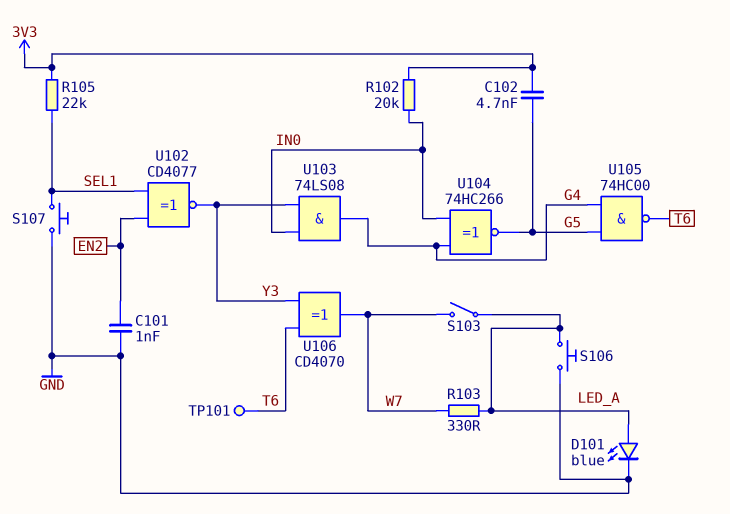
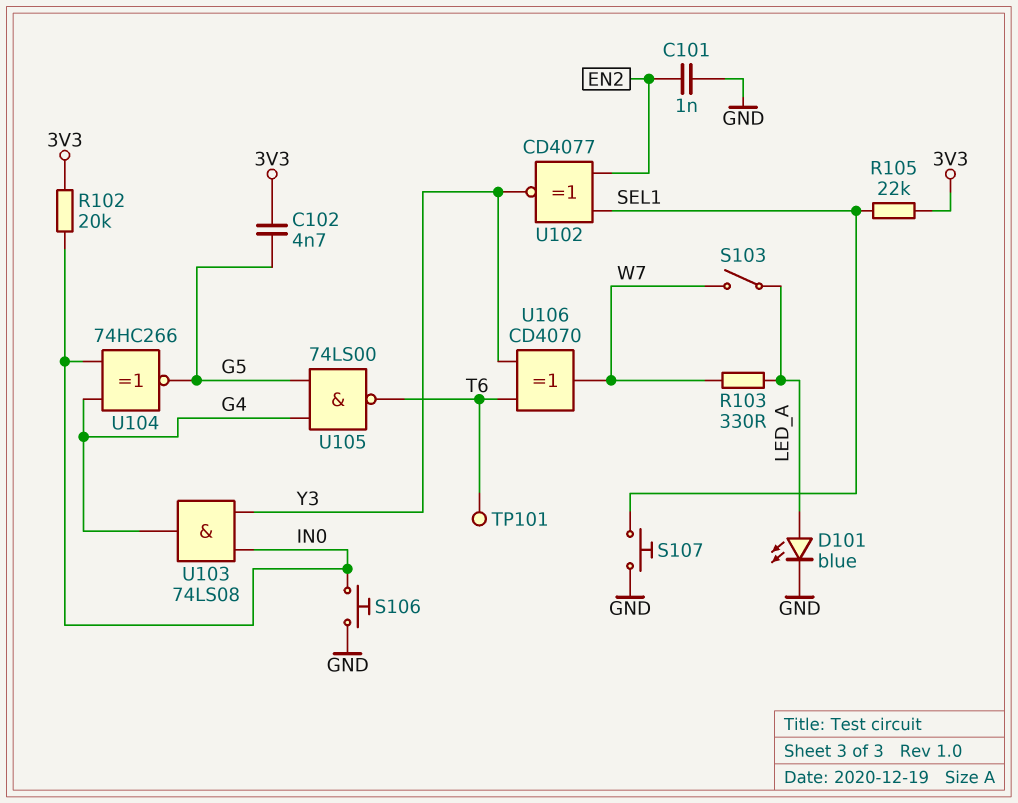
S106: button (GND, LED_A) -> button (GND, IN0)
U105: NAND 74HC00 (in G4, in G5, out T6) -> NAND 74LS00 (in G4, in G5, out T6)

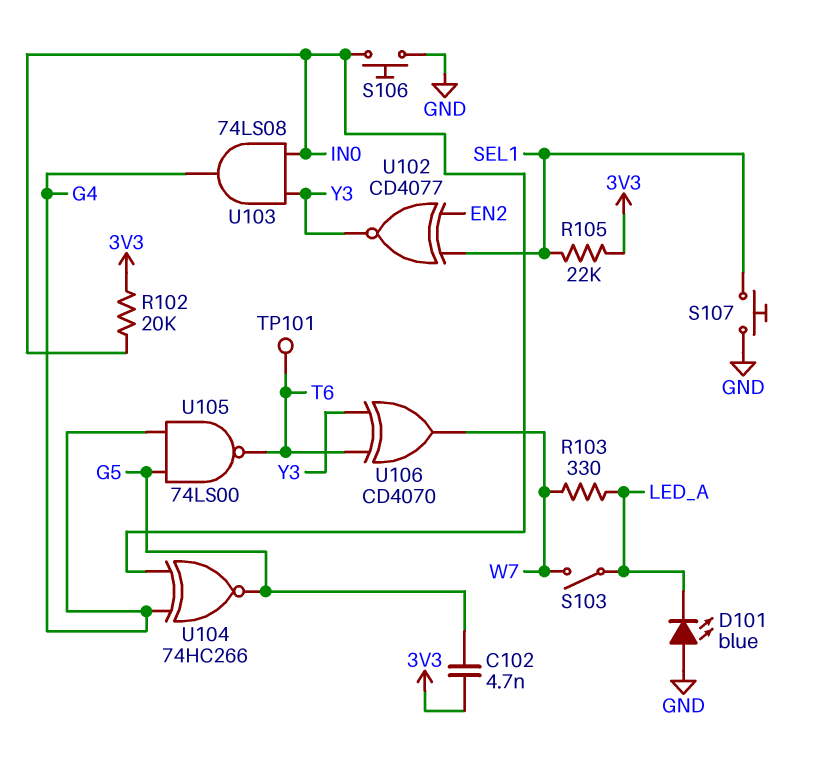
C101: 1nF (EN2, GND) -> none
D101: LED blue (A LED_A, K GND) -> LED blue (A GND, K LED_A)

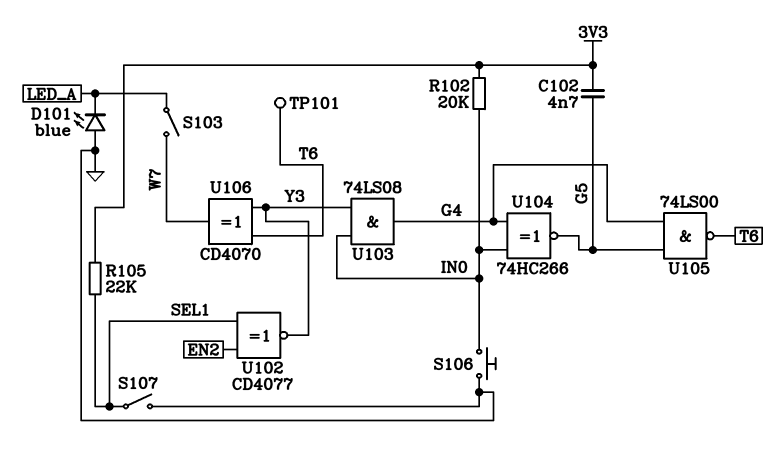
R103: 330 (LED_A, W7) -> none
S107: button (GND, SEL1) -> switch (GND, SEL1)

